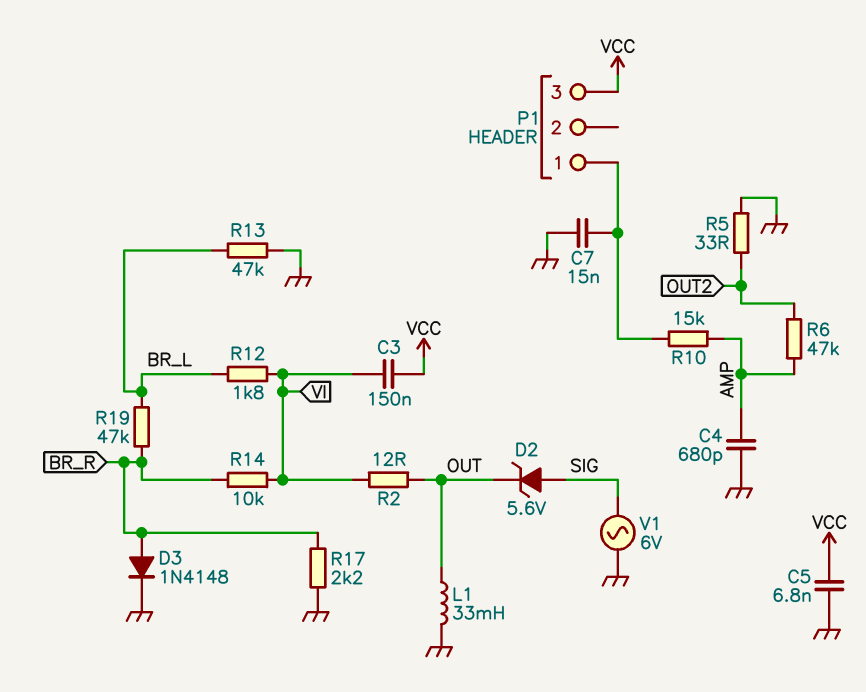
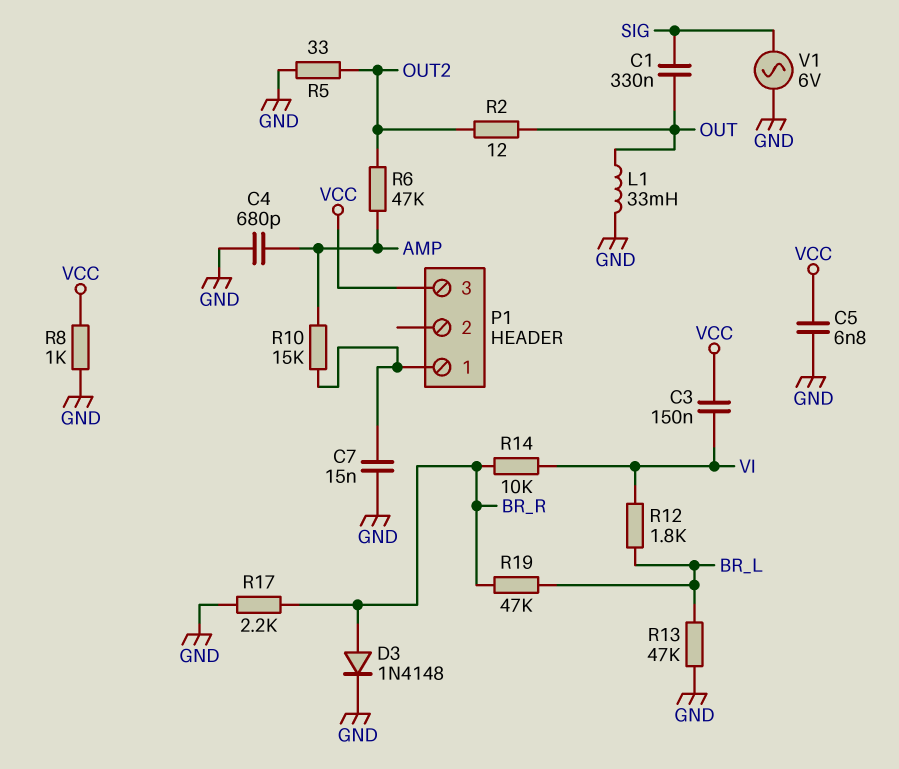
C1: none -> 330nF (OUT, SIG)
D2: zener 5.6V (A SIG, K OUT) -> none
R2: 12 (OUT, VI) -> 12 (OUT, OUT2)
R8: none -> 1k (GND, VCC)

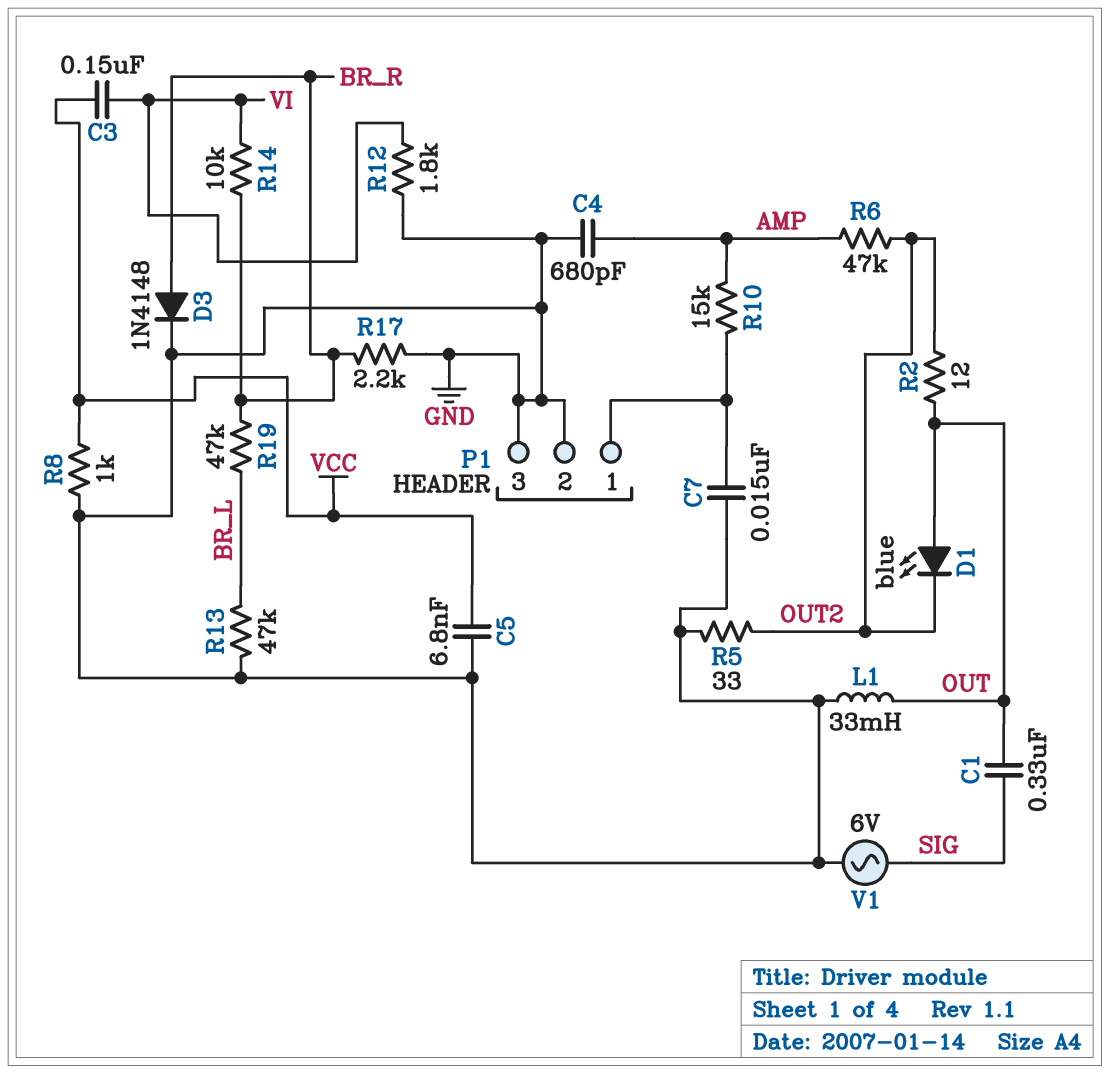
D1: none -> LED blue (A OUT, K OUT2)
P1 pin 2: none -> GND
P1 pin 3: VCC -> GND
R12: 1.8k (BR_L, VI) -> 1.8k (GND, VI)

